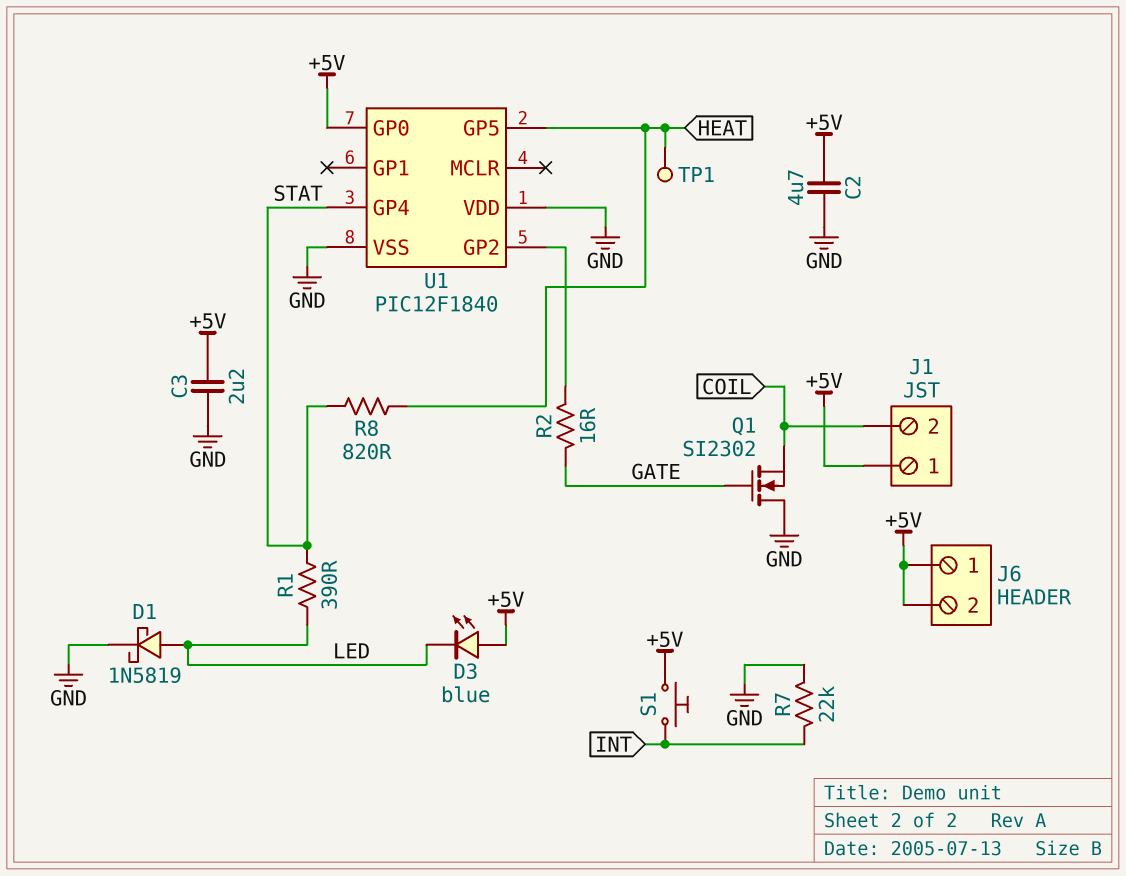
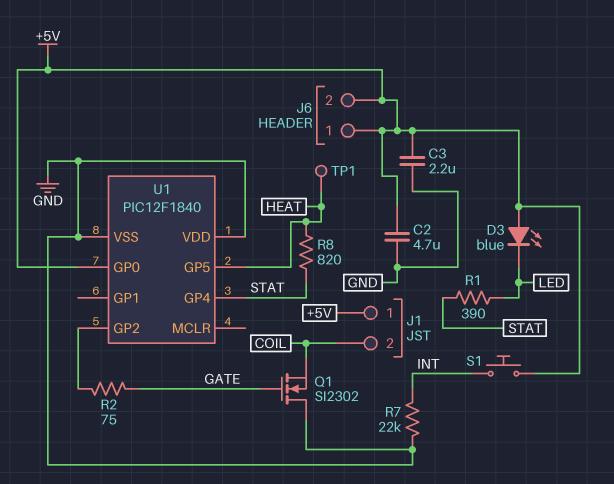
D1: schottky 1N5819 (A LED, K GND) -> none
R2: 16 (GATE, U1/GP2) -> 75 (GATE, U1/GP2)

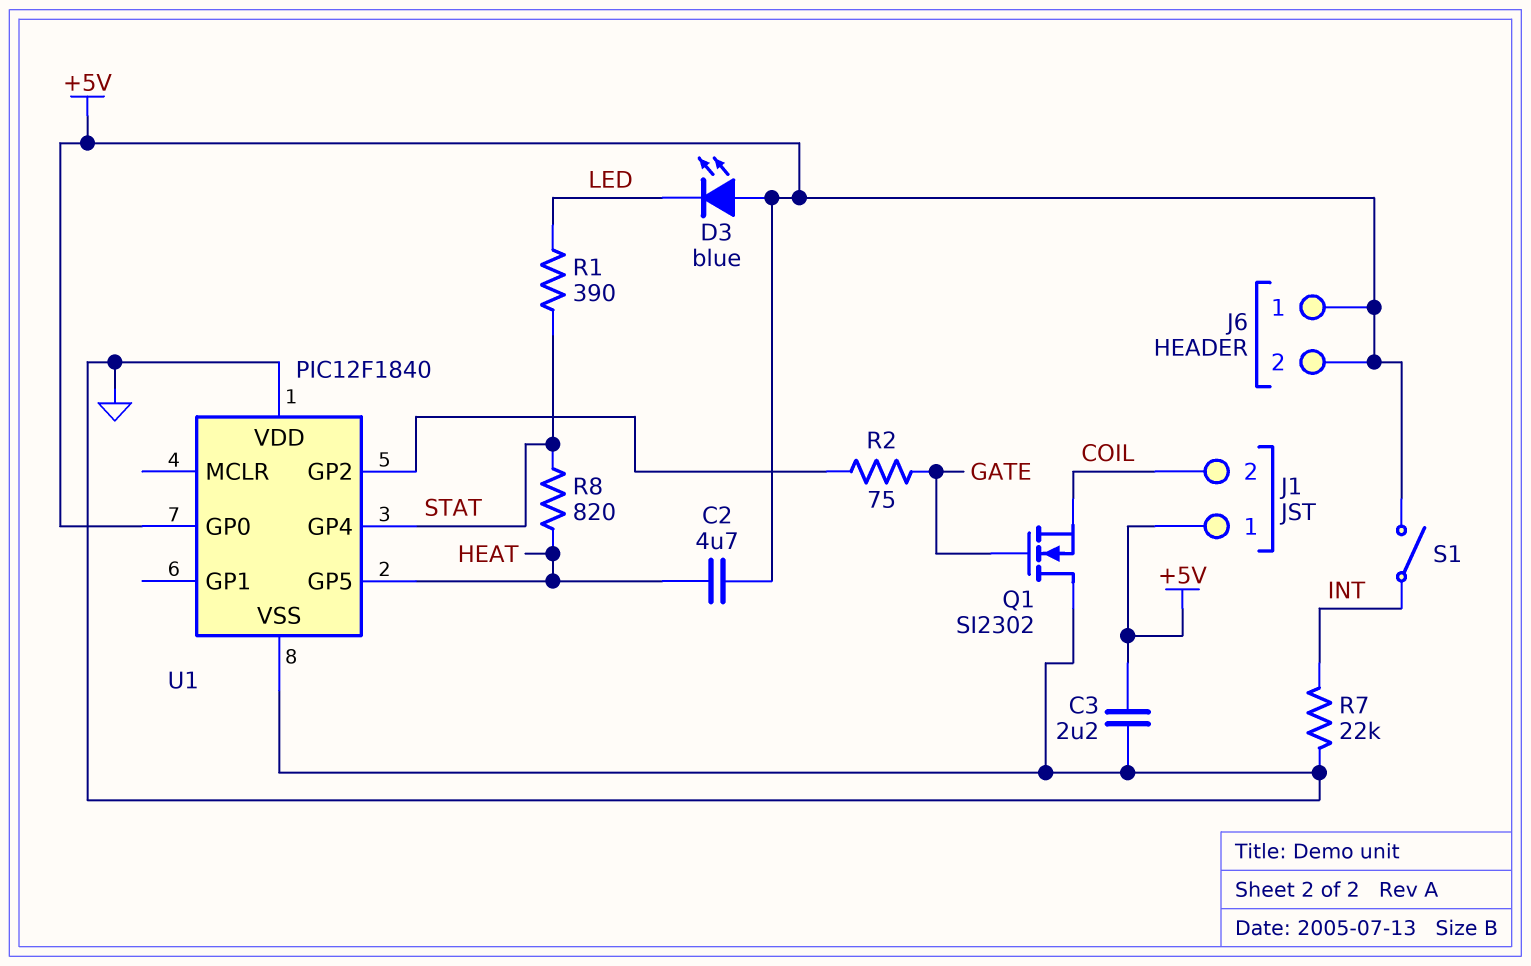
C2: 4.7uF (+5V, GND) -> 4.7uF (+5V, HEAT)
S1: button (+5V, INT) -> switch (+5V, INT)
TP1: test point (HEAT) -> none

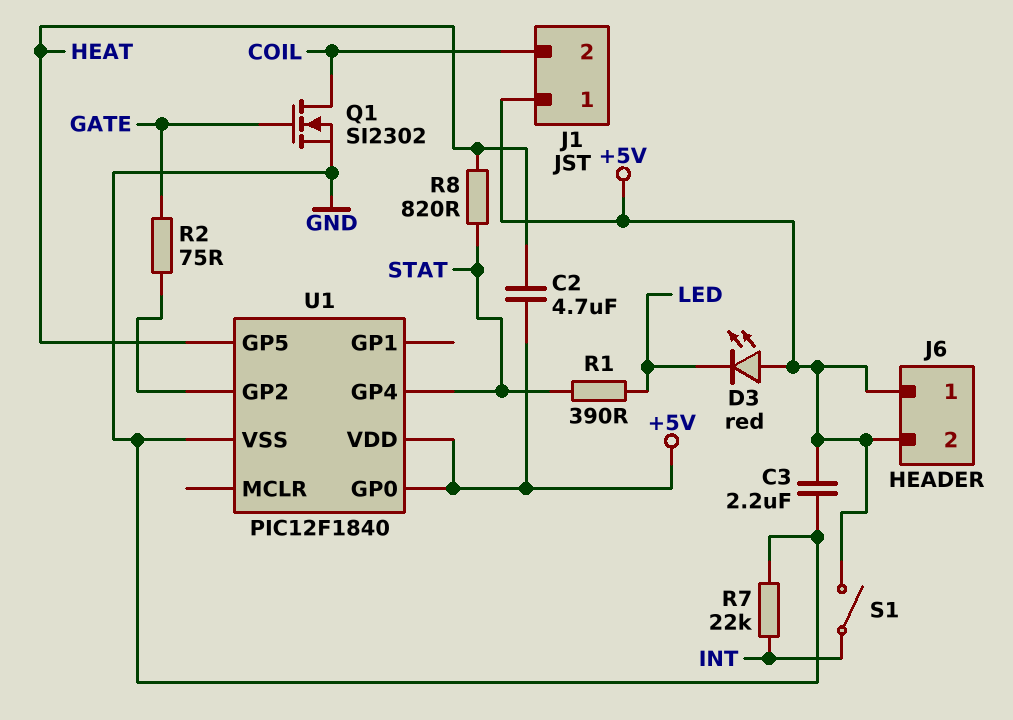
D3: LED blue (A +5V, K LED) -> LED red (A +5V, K LED)
Q1: NMOS SI2302 (G GATE, D GND, S COIL) -> NMOS SI2302 (G GATE, D COIL, S GND)
U1 pin VDD: GND -> +5V

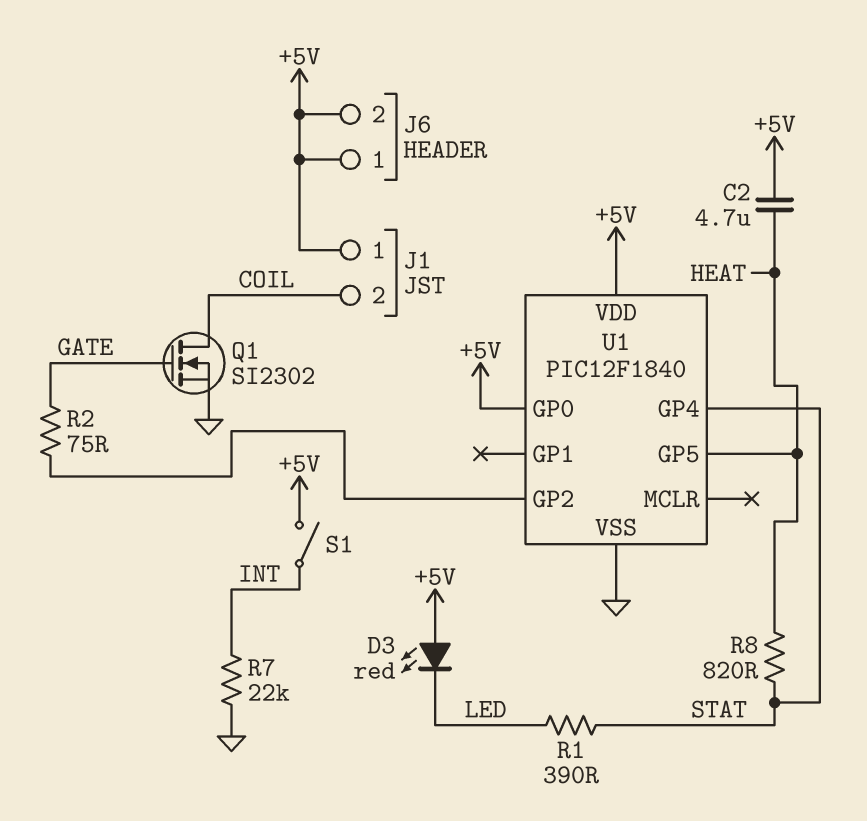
C3: 2.2uF (+5V, GND) -> none

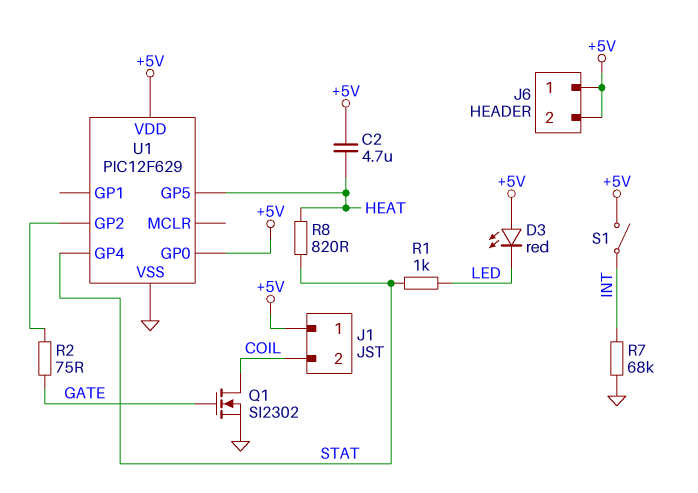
R1: 390 (LED, STAT) -> 1k (LED, STAT)
R7: 22k (GND, INT) -> 68k (GND, INT)
U1: PIC12F1840 -> PIC12F629

